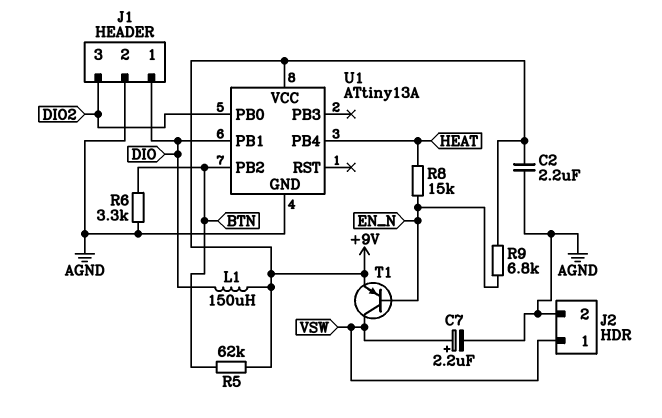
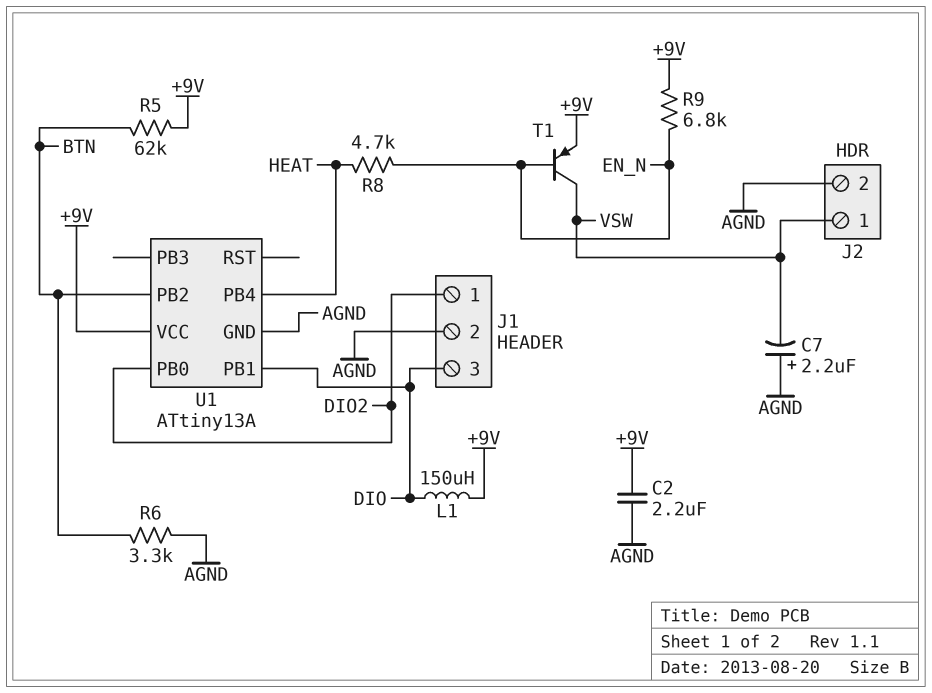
C7: 2.2uF (plus VSW, minus AGND) -> 2.2uF (plus AGND, minus VSW)
J1 pin 1: DIO -> DIO2
J1 pin 3: DIO2 -> DIO
R8: 15k (EN_N, HEAT) -> 4.7k (EN_N, HEAT)

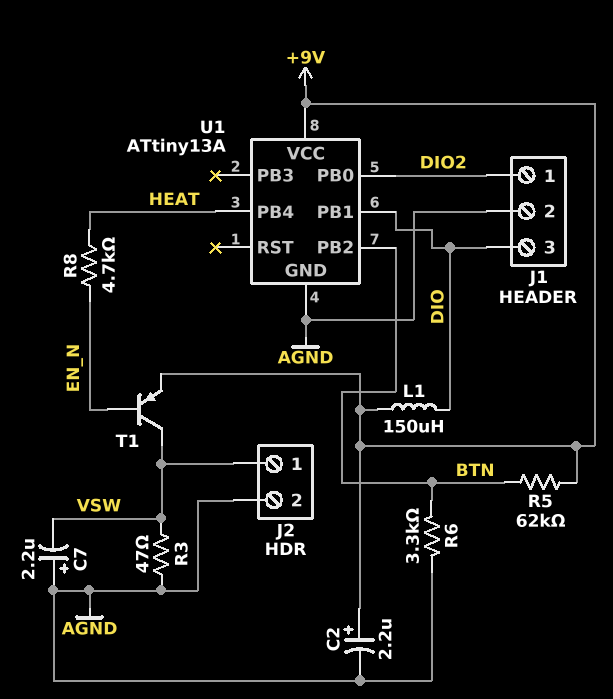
C2: 2.2uF (+9V, AGND) -> 2.2uF (plus +9V, minus AGND)
R3: none -> 47 (AGND, VSW)
R9: 6.8k (+9V, EN_N) -> none

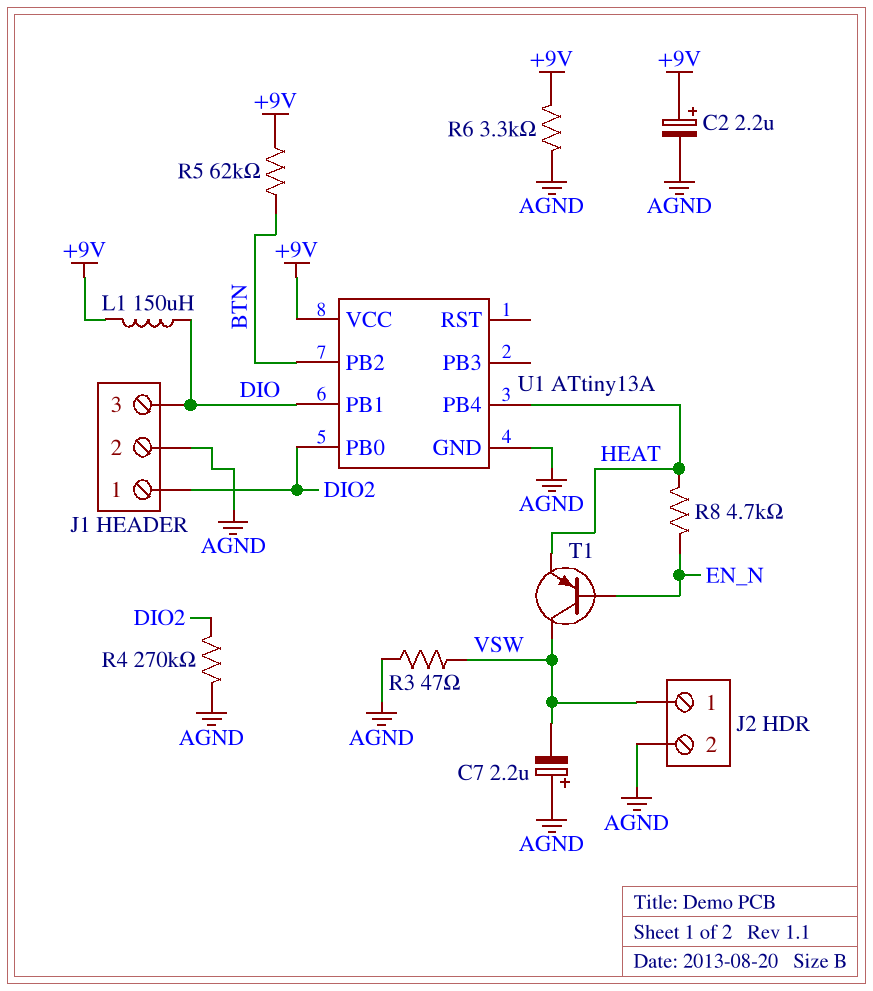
R4: none -> 270k (AGND, DIO2)
R6: 3.3k (AGND, BTN) -> 3.3k (+9V, AGND)
T1: PNP (B EN_N, C VSW, E +9V) -> PNP (B EN_N, C VSW, E HEAT)

